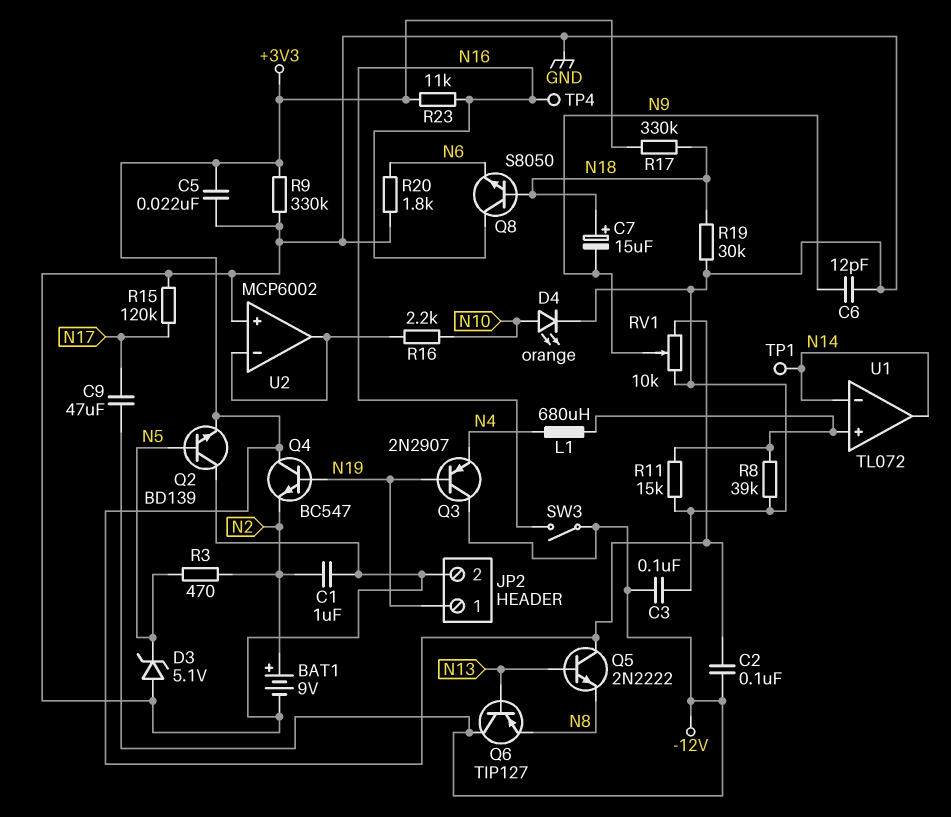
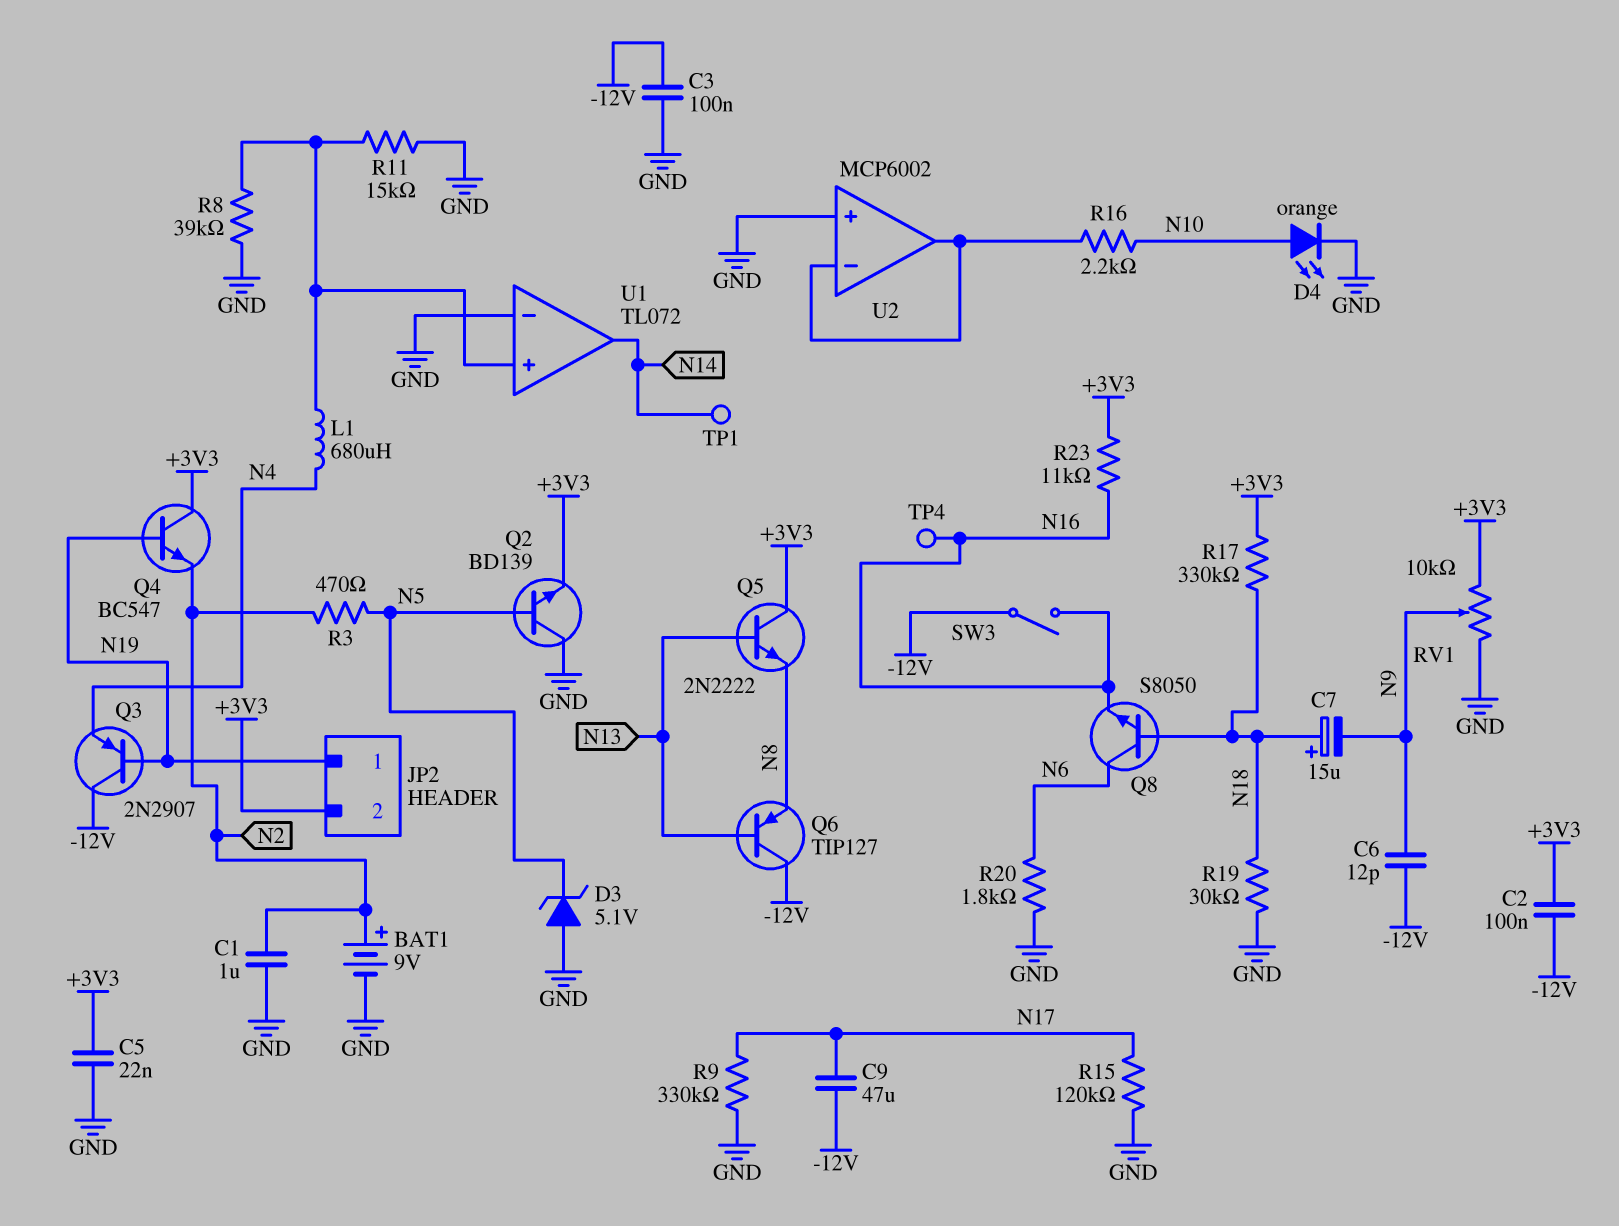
C6: 12pF (GND, N9) -> 12pF (-12V, N9)
JP2 pin 2: GND -> +3V3
Q8: NPN S8050 (B N18, C N16, E N6) -> NPN S8050 (B N18, C N6, E N16)
R9: 330k (+3V3, GND) -> 330k (GND, N17)
U1 pin in-: N14 -> GND

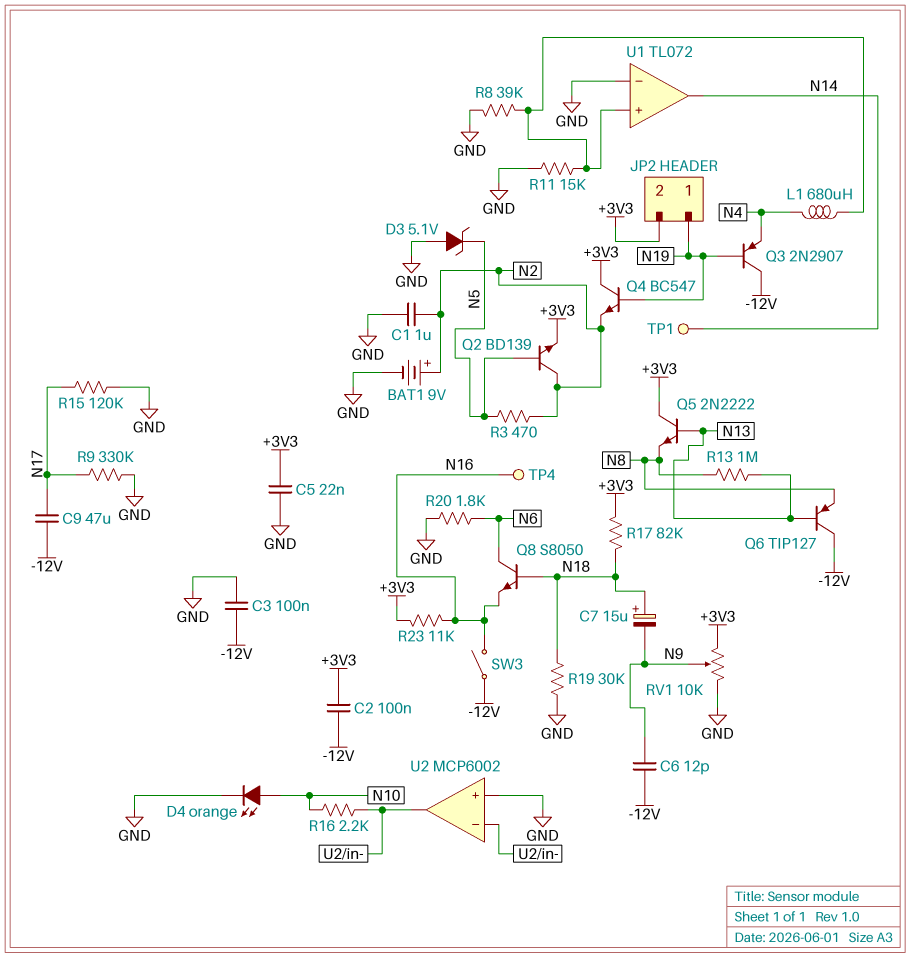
Q2: NPN BD139 (B N5, C GND, E +3V3) -> NPN BD139 (B N5, C N2, E +3V3)
R13: none -> 1M (N8, N13)
R17: 330k (+3V3, N18) -> 82k (+3V3, N18)

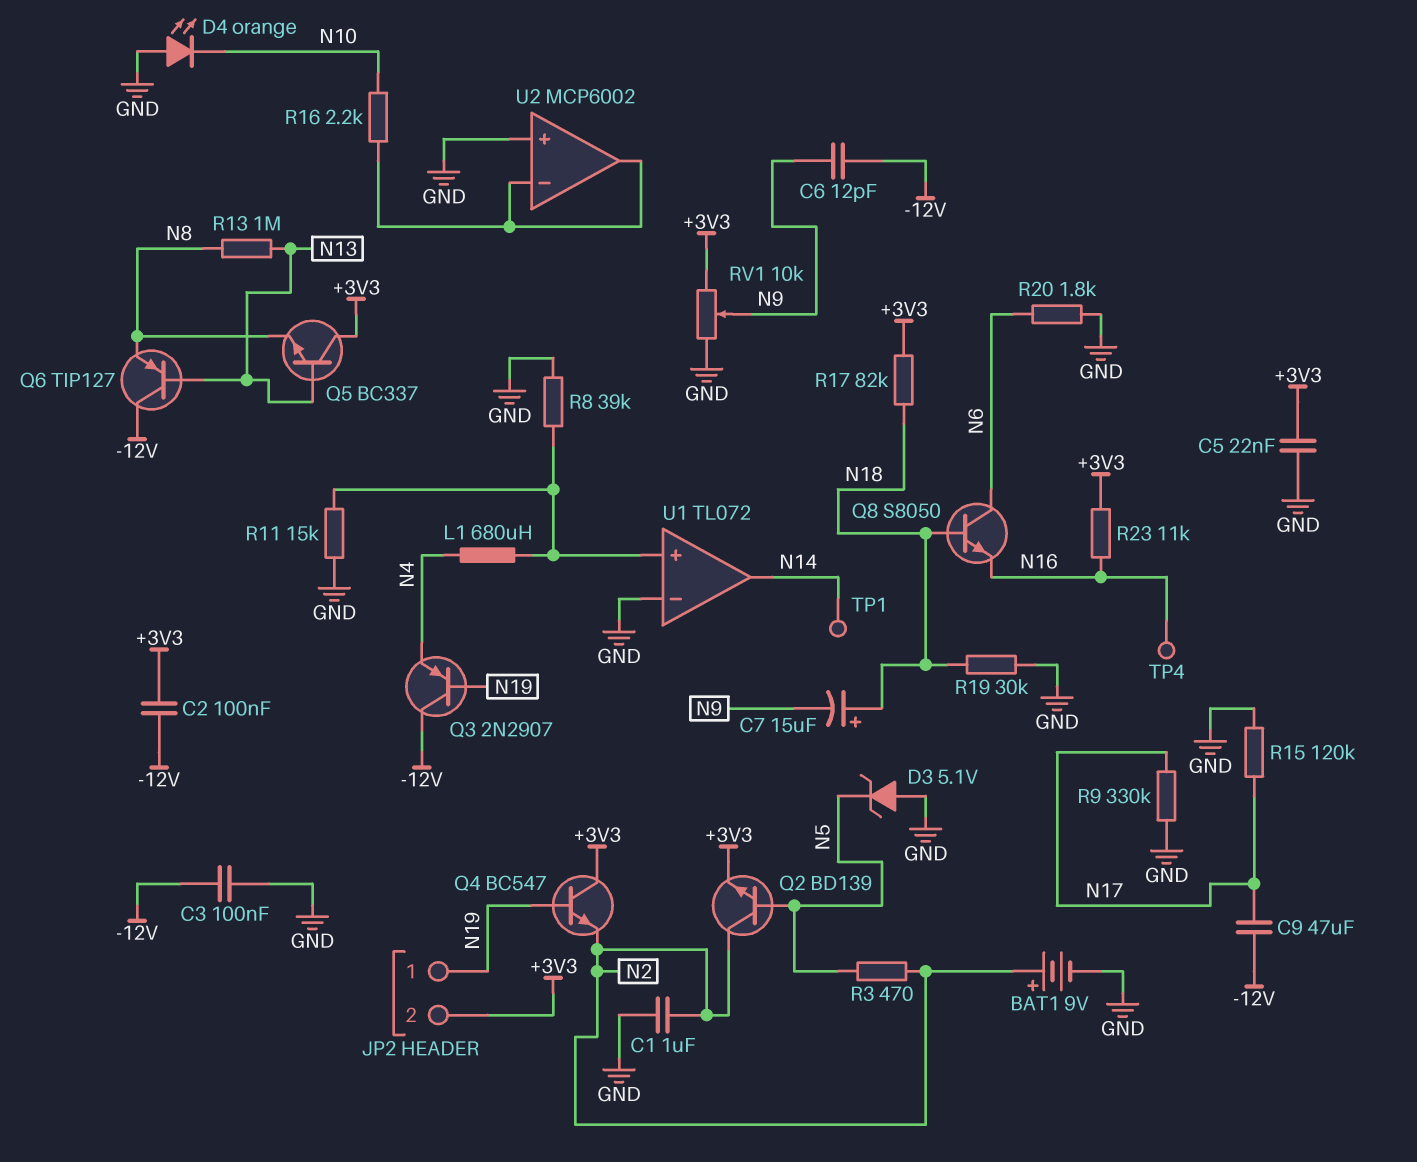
D4: LED orange (A N10, K GND) -> LED orange (A GND, K N10)
Q5: NPN 2N2222 (B N13, C +3V3, E N8) -> NPN BC337 (B N13, C +3V3, E N8)
SW3: switch (-12V, N16) -> none

